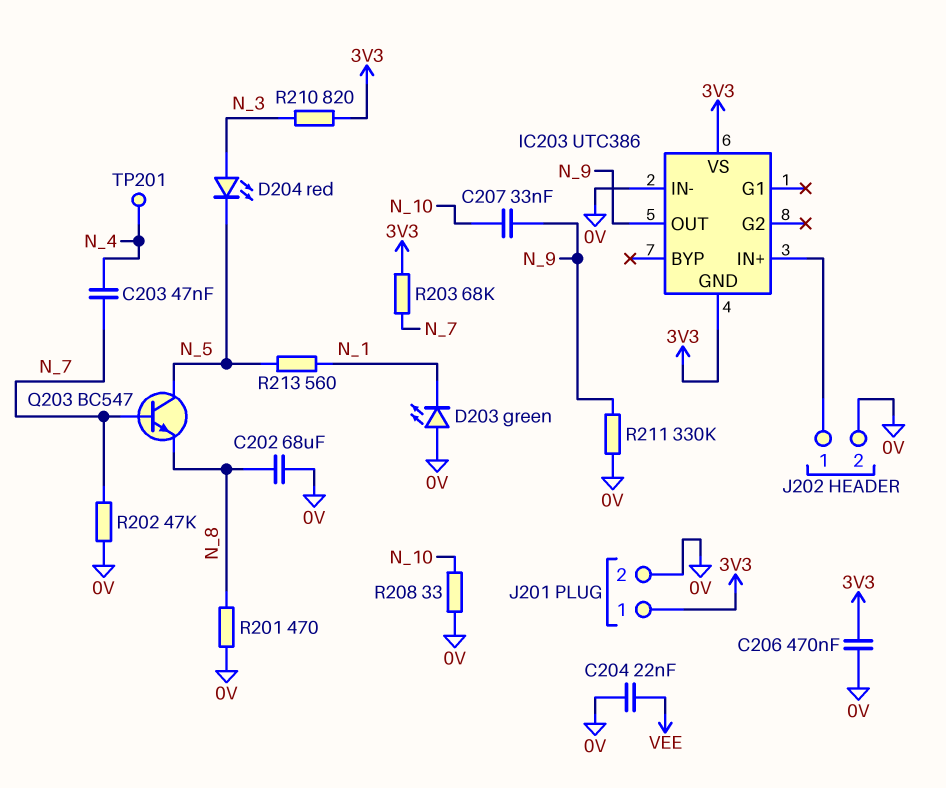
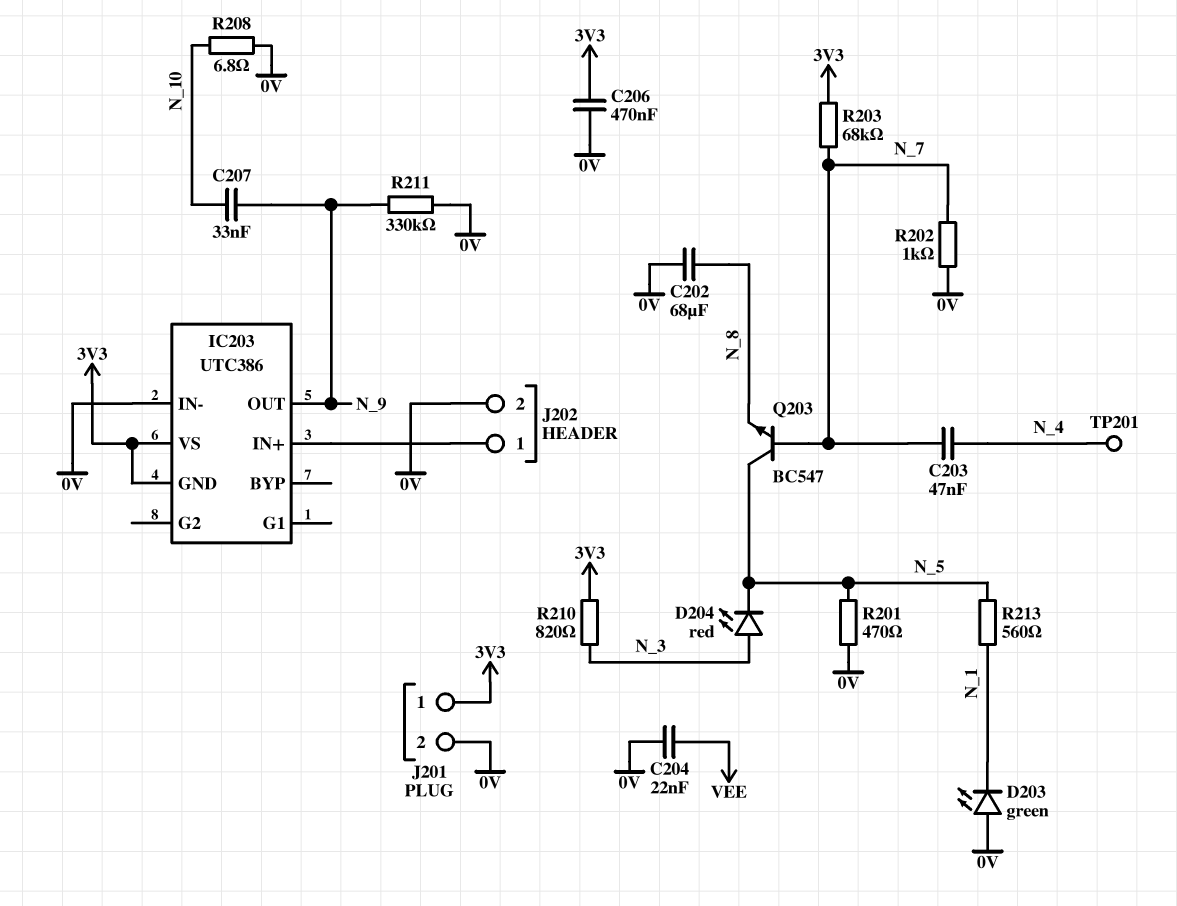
R201: 470 (0V, N_8) -> 470 (0V, N_5)
R202: 47k (0V, N_7) -> 1k (0V, N_7)
R208: 33 (0V, N_10) -> 6.8 (0V, N_10)

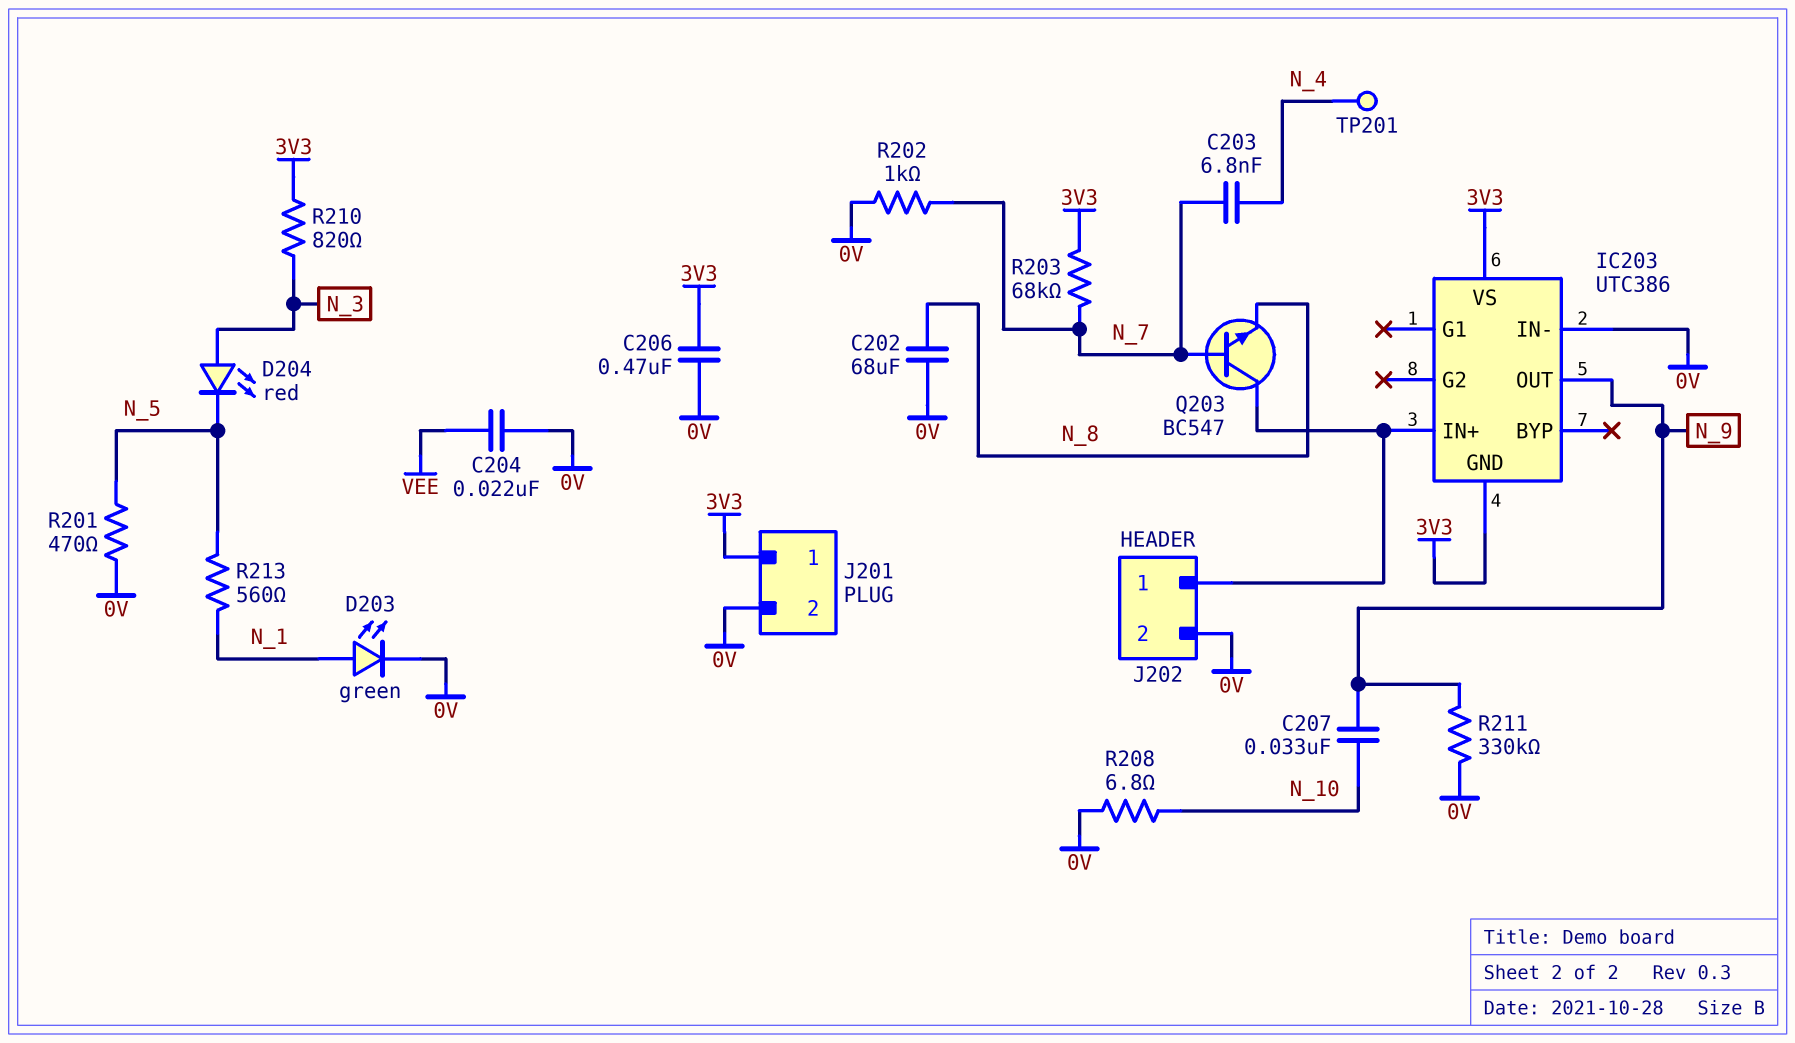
C203: 47nF (N_4, N_7) -> 6.8nF (N_4, N_7)
D203: LED green (A 0V, K N_1) -> LED green (A N_1, K 0V)
Q203: NPN BC547 (B N_7, C N_5, E N_8) -> NPN BC547 (B N_7, C IC203/IN+, E N_8)

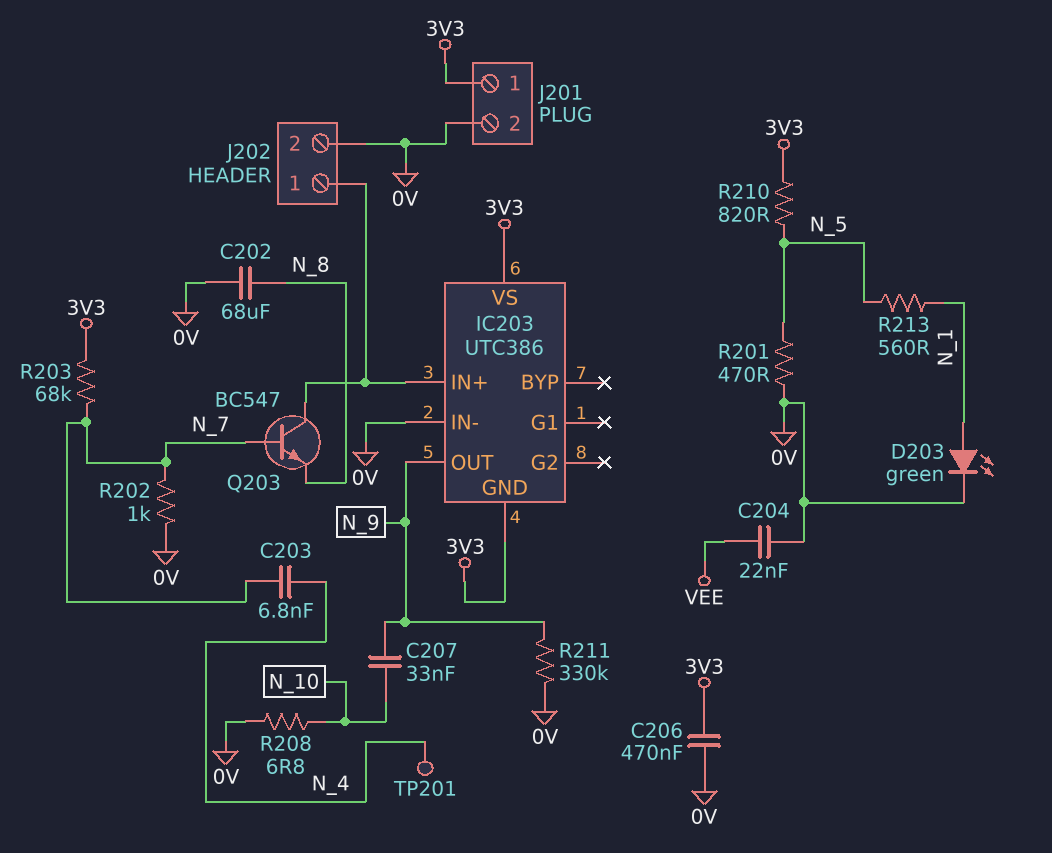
D204: LED red (A N_3, K N_5) -> none
R210: 820 (3V3, N_3) -> 820 (3V3, N_5)

